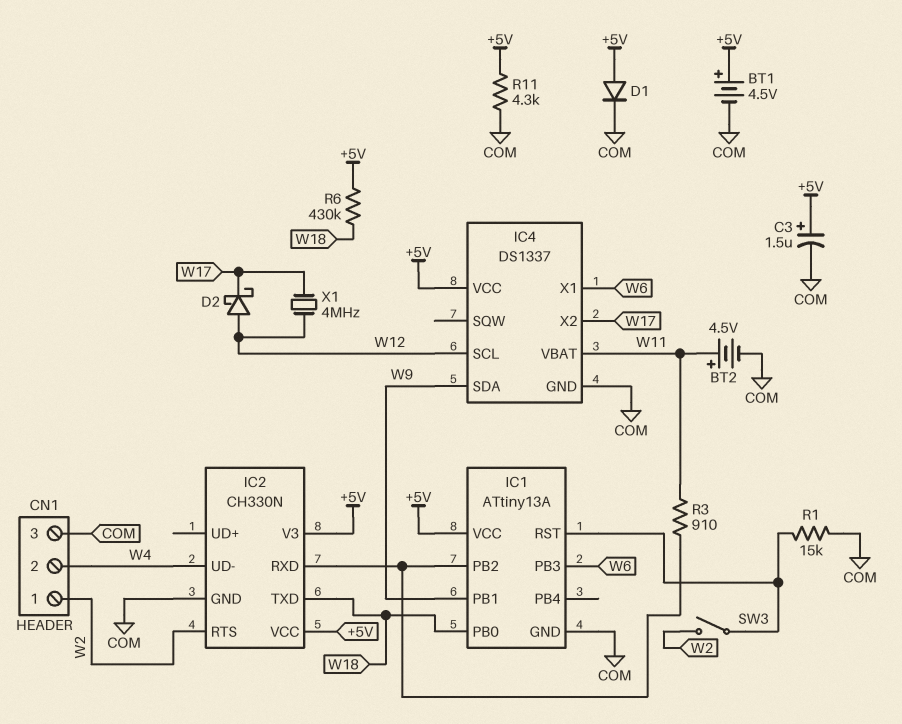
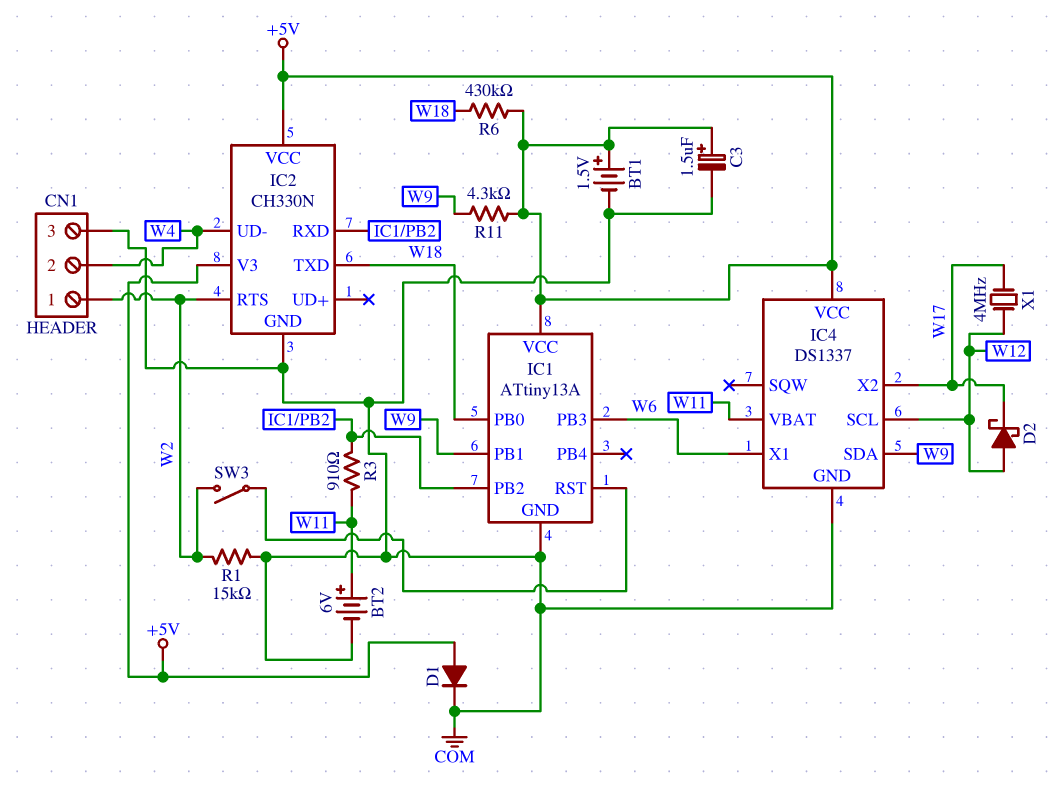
BT1: 4.5V (plus +5V, minus COM) -> 1.5V (plus +5V, minus COM)
BT2: 4.5V (plus W11, minus COM) -> 6V (plus W11, minus COM)
R1: 15k (COM, IC1/RST) -> 15k (COM, W2)
R11: 4.3k (+5V, COM) -> 4.3k (+5V, W9)

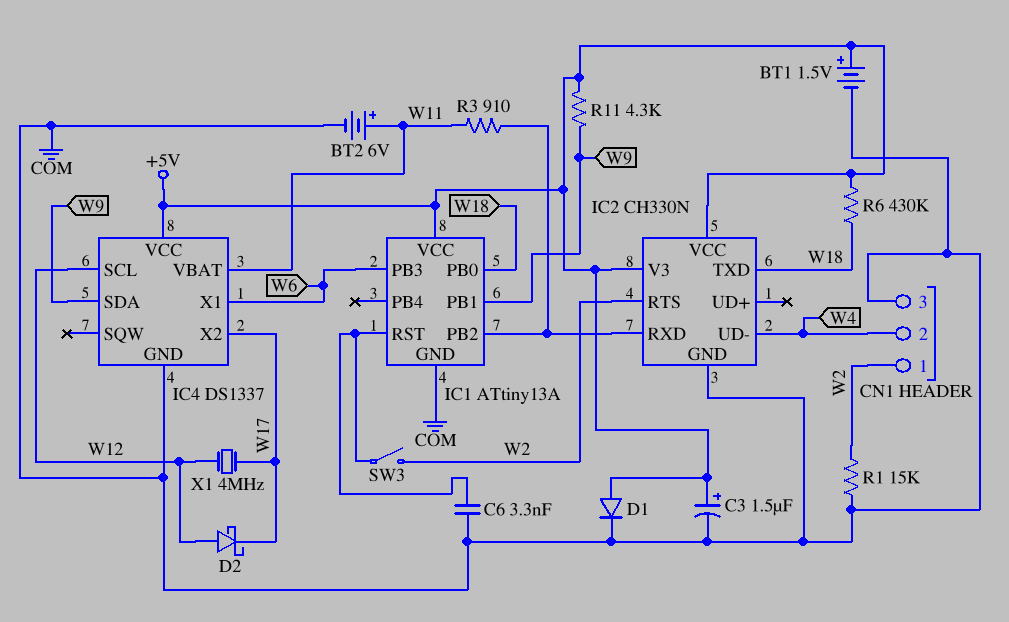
C6: none -> 3.3nF (COM, IC1/RST)

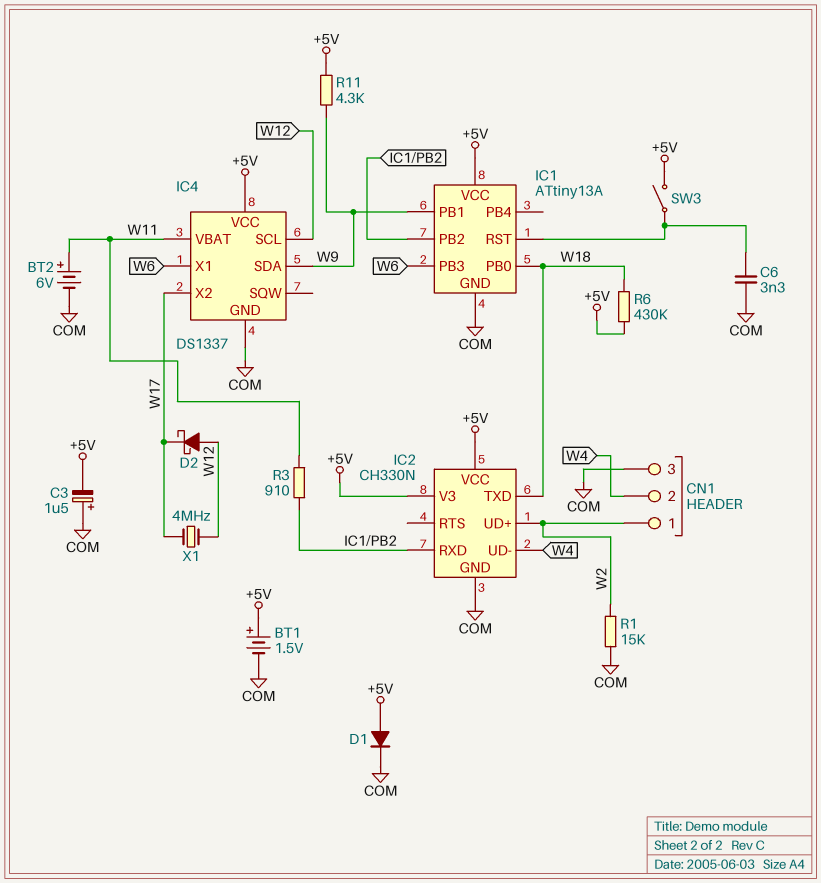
C3: 1.5uF (plus +5V, minus COM) -> 1.5uF (plus COM, minus +5V)
IC2 pin RTS: W2 -> none
IC2 pin UD+: none -> W2
SW3: switch (IC1/RST, W2) -> switch (+5V, IC1/RST)

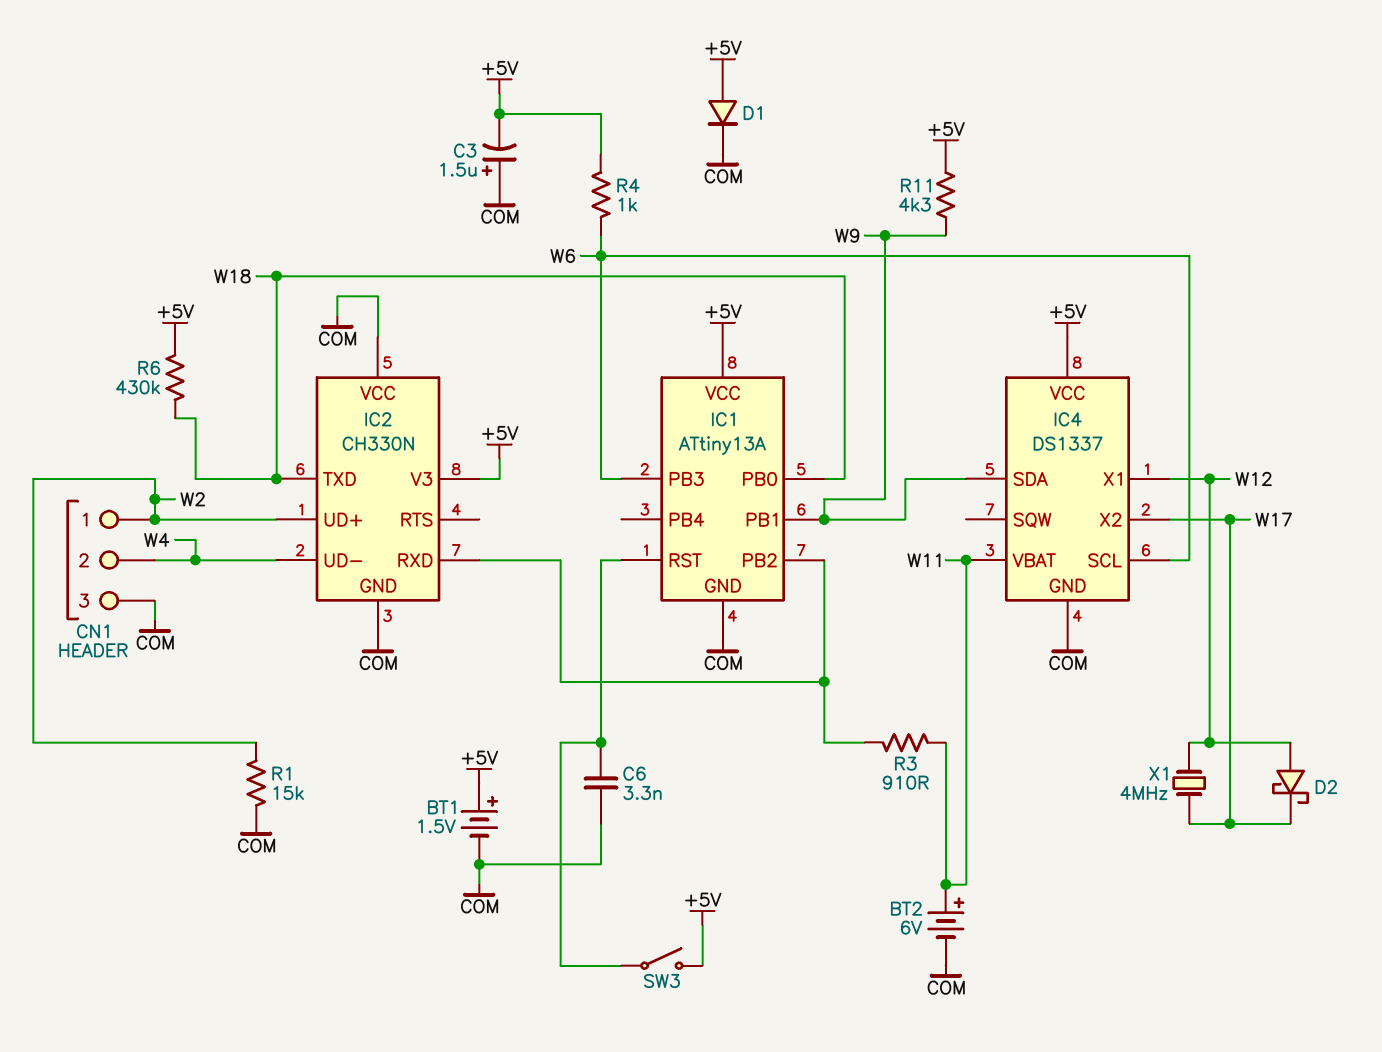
IC2 pin VCC: +5V -> COM
IC4 pin SCL: W12 -> W6
IC4 pin X1: W6 -> W12
R4: none -> 1k (+5V, W6)

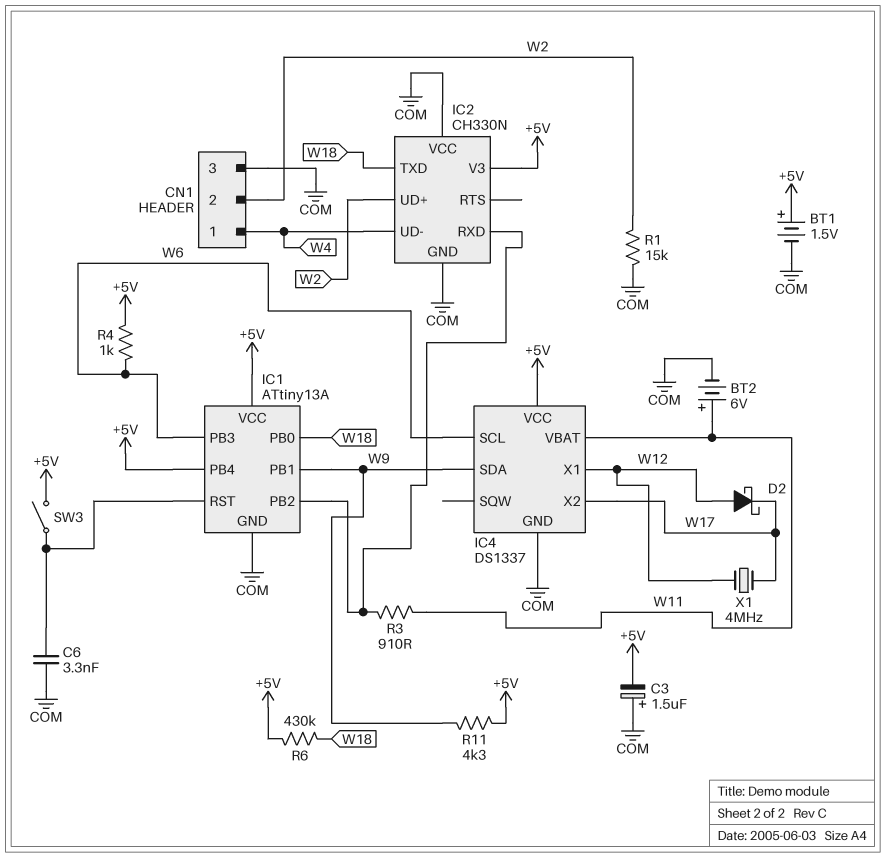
CN1 pin 1: W2 -> W4
CN1 pin 2: W4 -> W2
D1: diode (A +5V, K COM) -> none
IC1 pin PB4: none -> +5V

